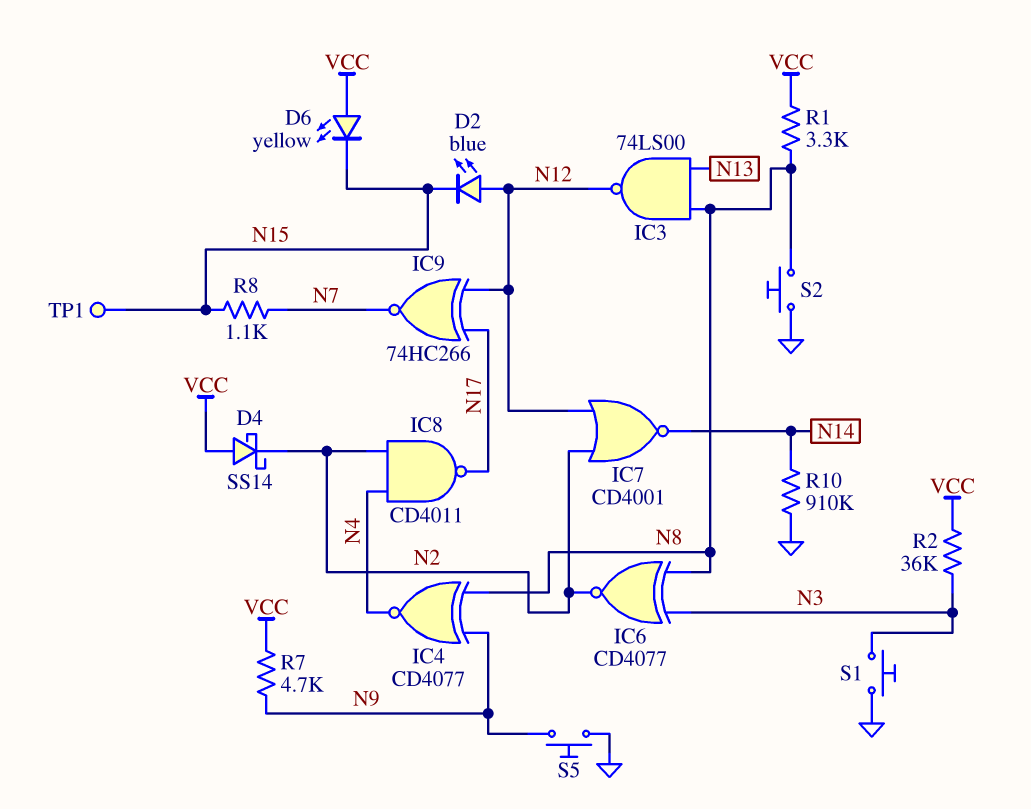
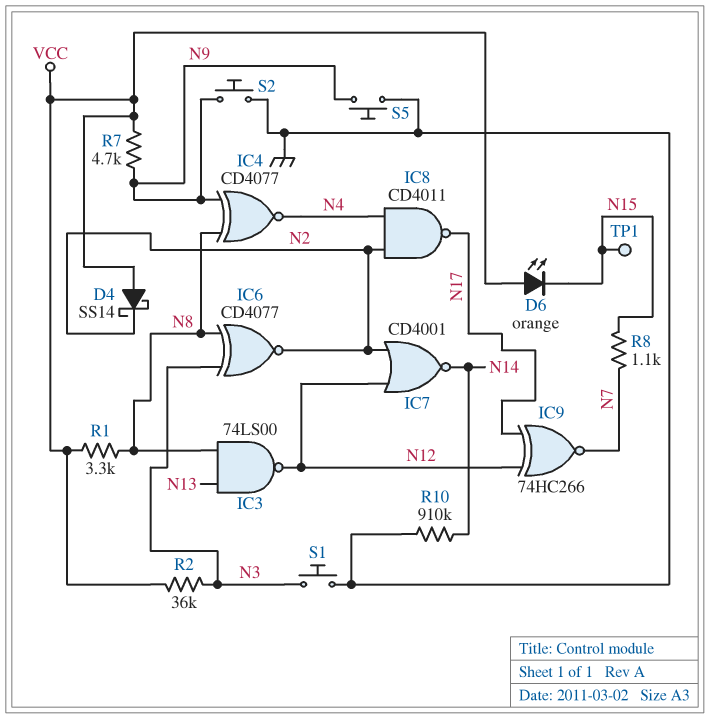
D2: LED blue (A N12, K N15) -> none
D6: LED yellow (A VCC, K N15) -> LED orange (A VCC, K N15)
S2: button (GND, N8) -> button (GND, N9)

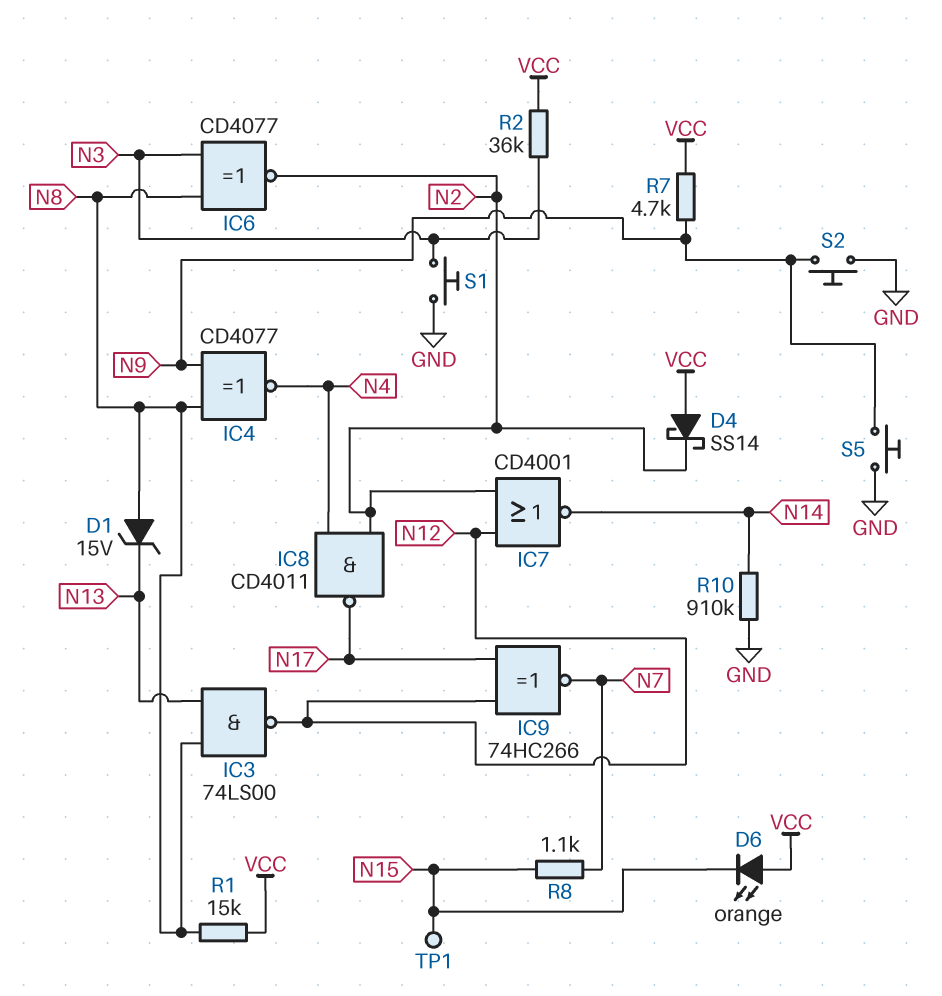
D1: none -> zener 15V (A N8, K N13)
R1: 3.3k (N8, VCC) -> 15k (N8, VCC)

